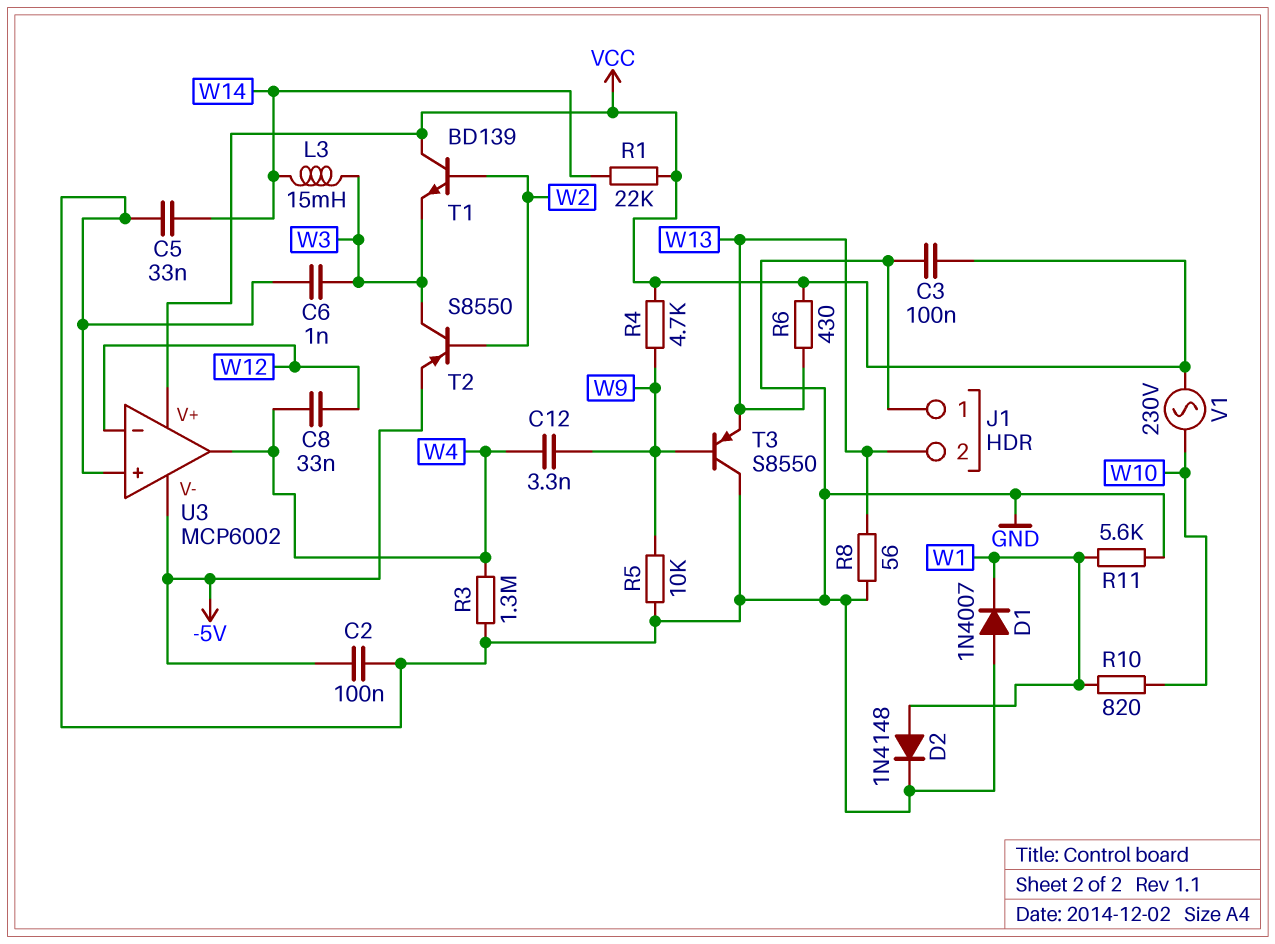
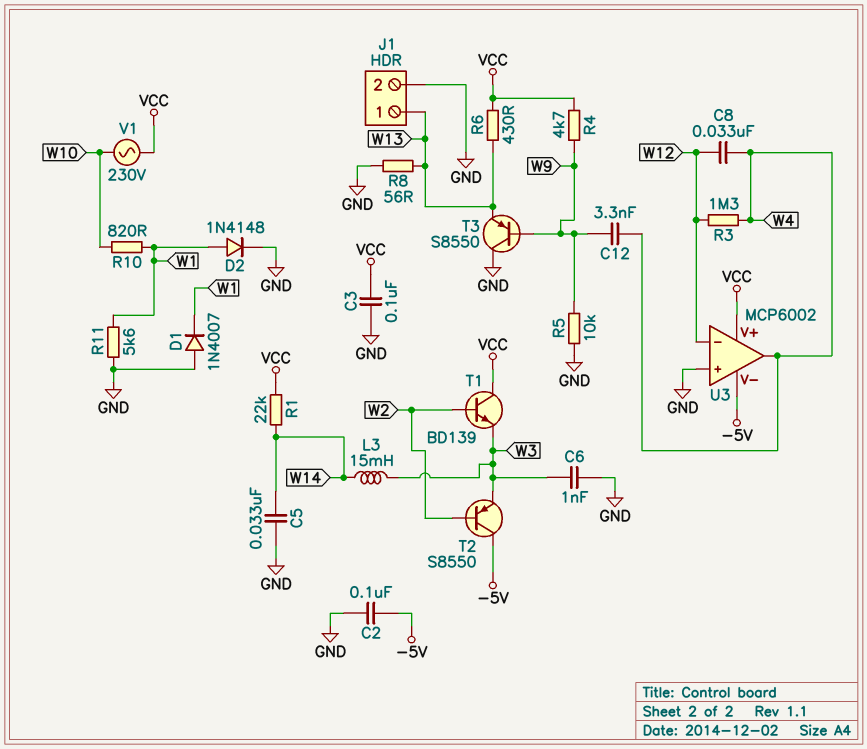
J1 pin 1: GND -> W13
J1 pin 2: W13 -> GND
R3: 1.3M (GND, W4) -> 1.3M (W4, W12)
T2: PNP S8550 (B W2, C W3, E -5V) -> PNP S8550 (B W2, C -5V, E W3)

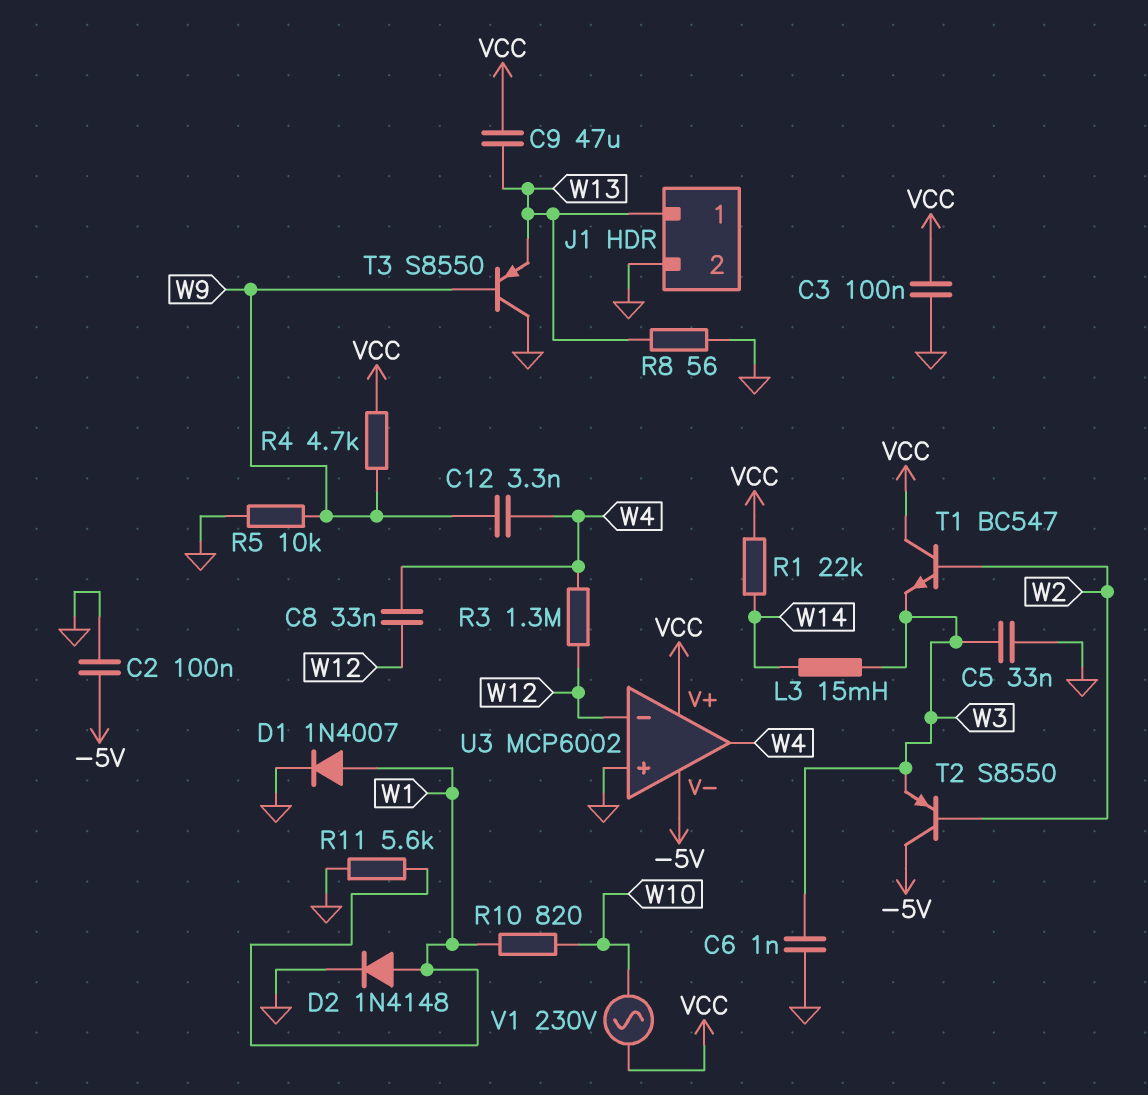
C5: 33nF (GND, W14) -> 33nF (GND, W3)
C9: none -> 47uF (VCC, W13)
D1: diode 1N4007 (A GND, K W1) -> diode 1N4007 (A W1, K GND)
R6: 430 (VCC, W13) -> none
T1: NPN BD139 (B W2, C VCC, E W3) -> NPN BC547 (B W2, C VCC, E W3)

